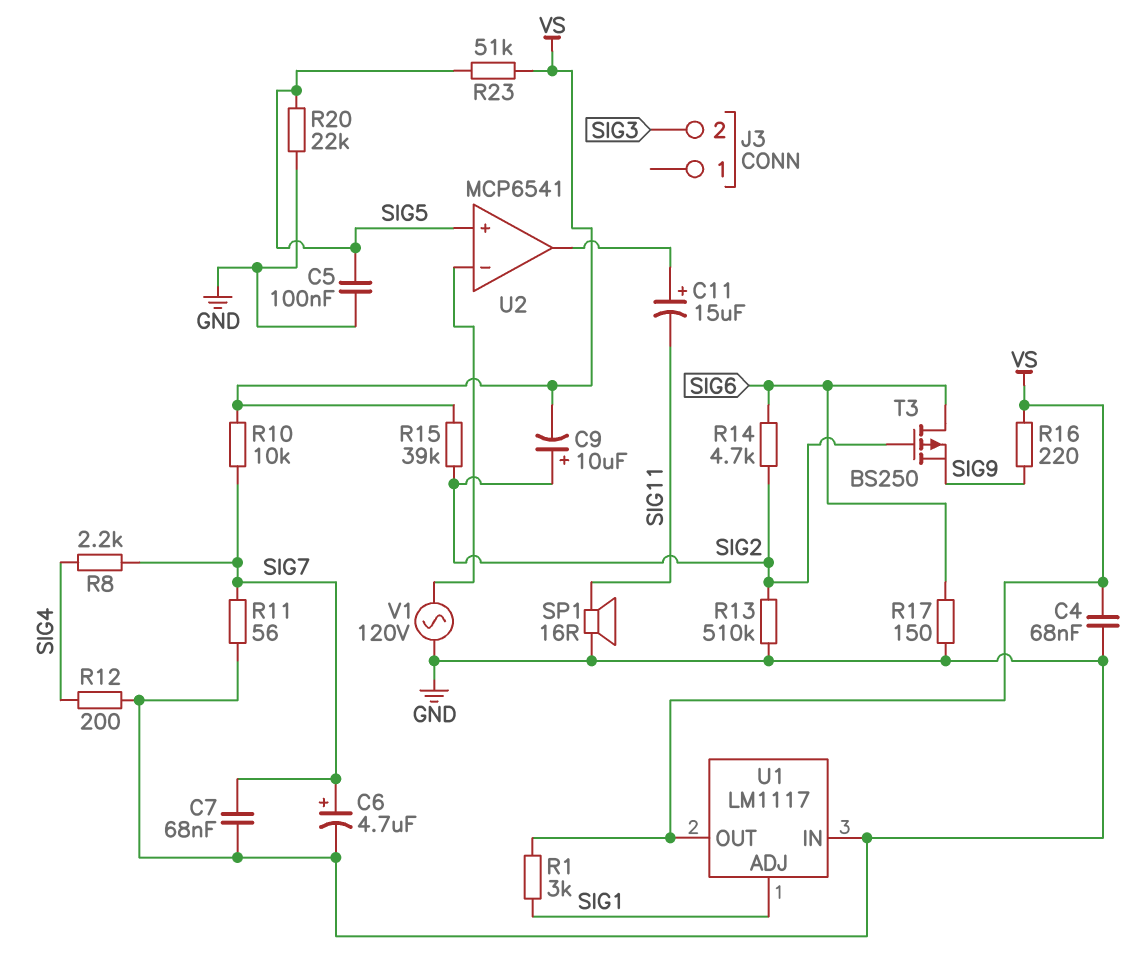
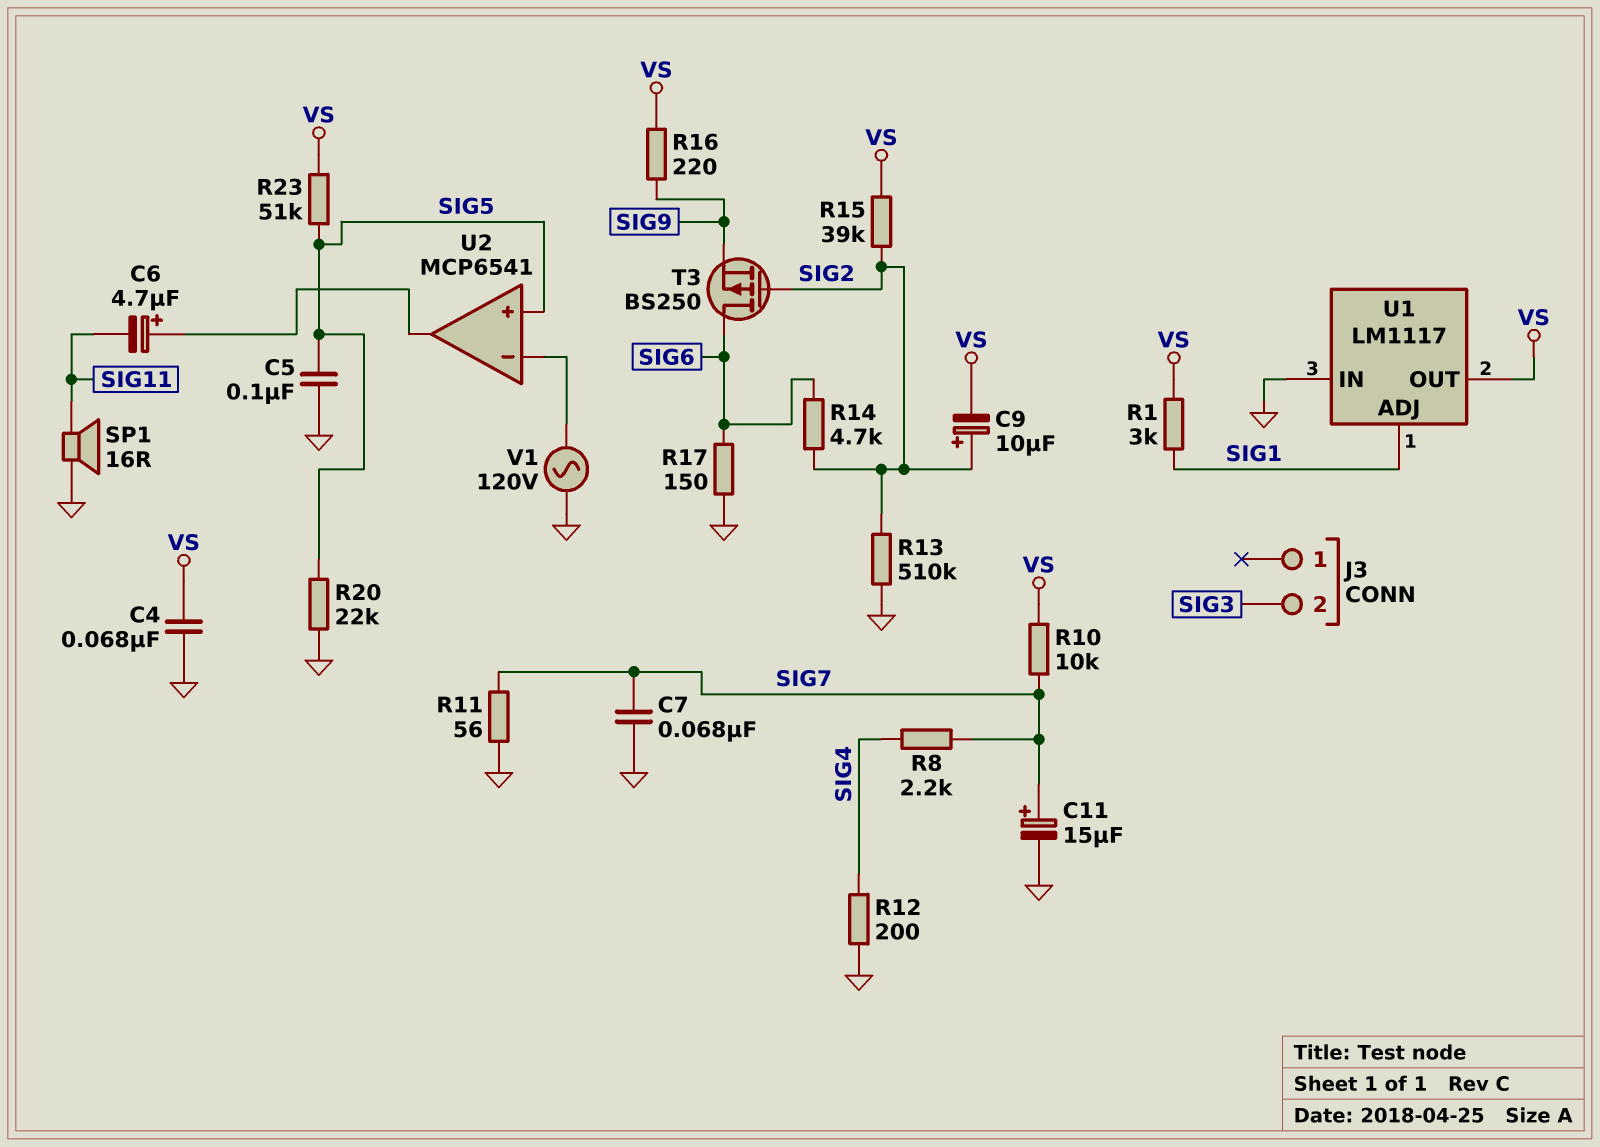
C6: 4.7uF (plus SIG7, minus GND) -> 4.7uF (plus U2/out, minus SIG11)
C11: 15uF (plus U2/out, minus SIG11) -> 15uF (plus SIG7, minus GND)

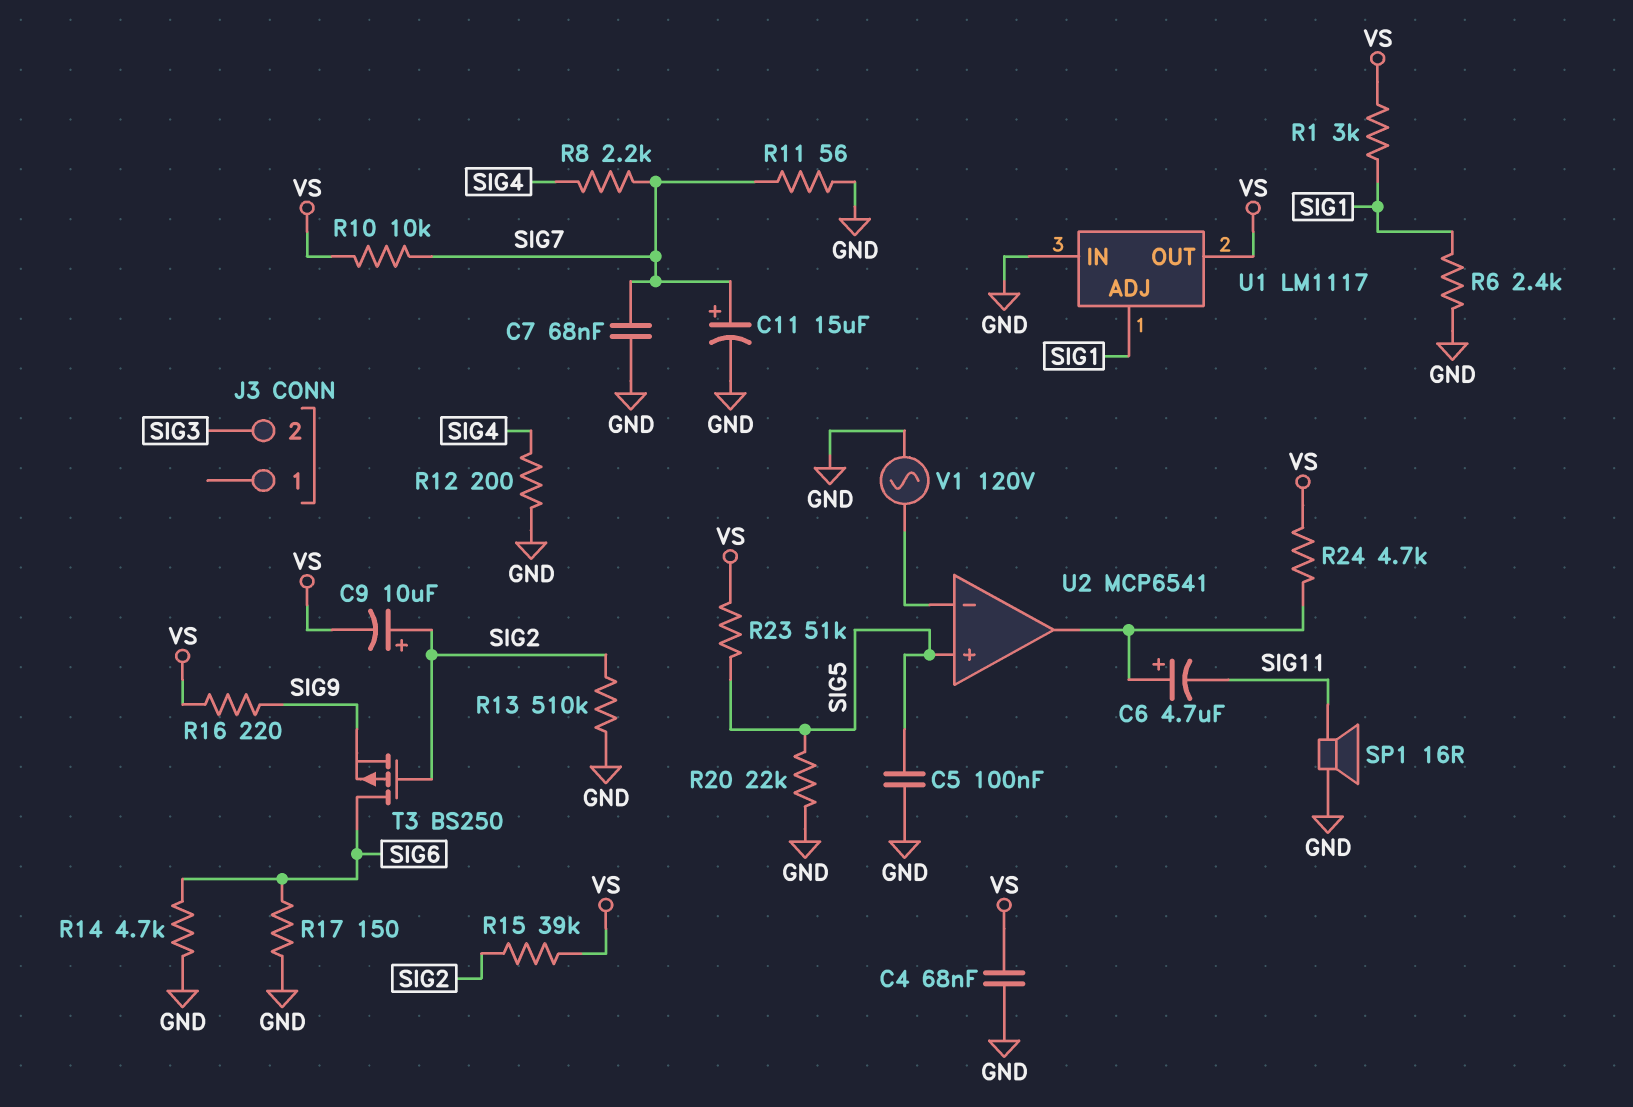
R6: none -> 2.4k (GND, SIG1)
R14: 4.7k (SIG2, SIG6) -> 4.7k (GND, SIG6)
R24: none -> 4.7k (U2/out, VS)

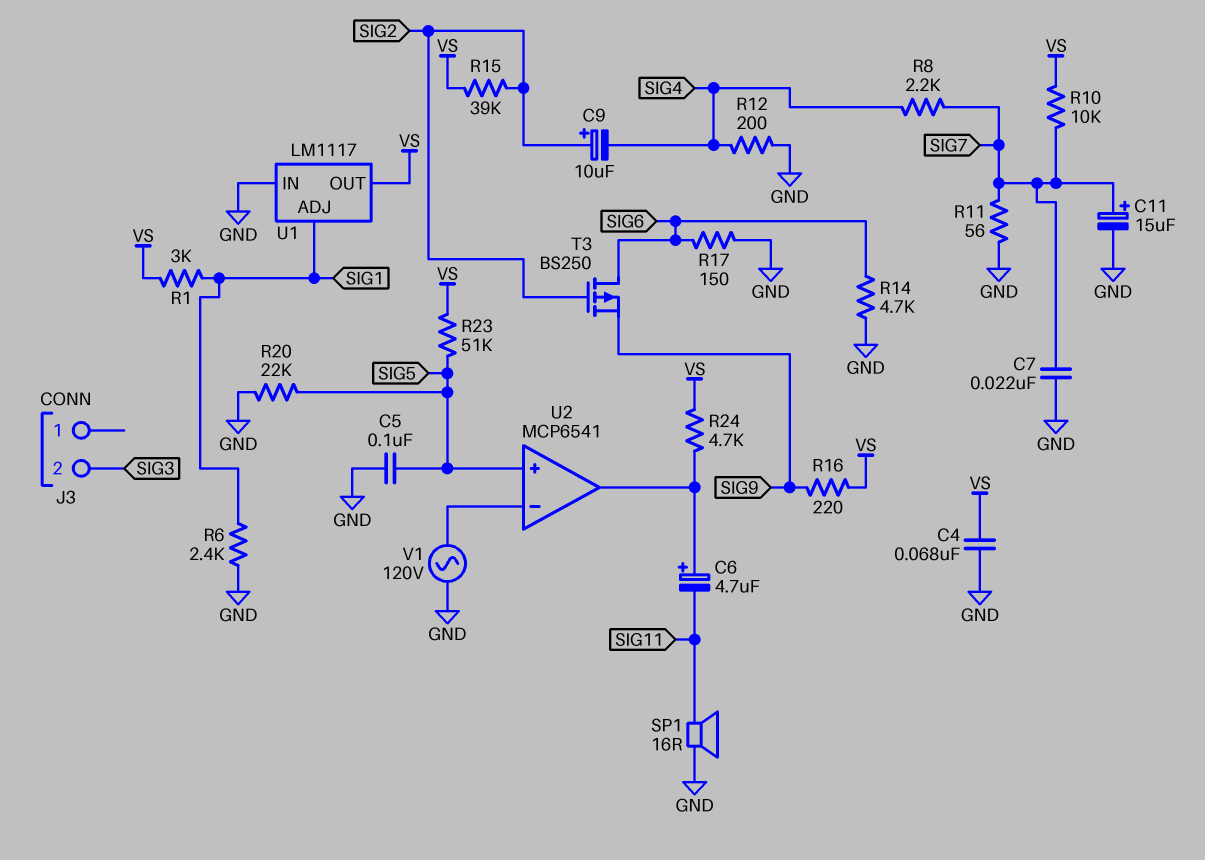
C7: 68nF (GND, SIG7) -> 22nF (GND, SIG7)
C9: 10uF (plus SIG2, minus VS) -> 10uF (plus SIG2, minus SIG4)
R13: 510k (GND, SIG2) -> none

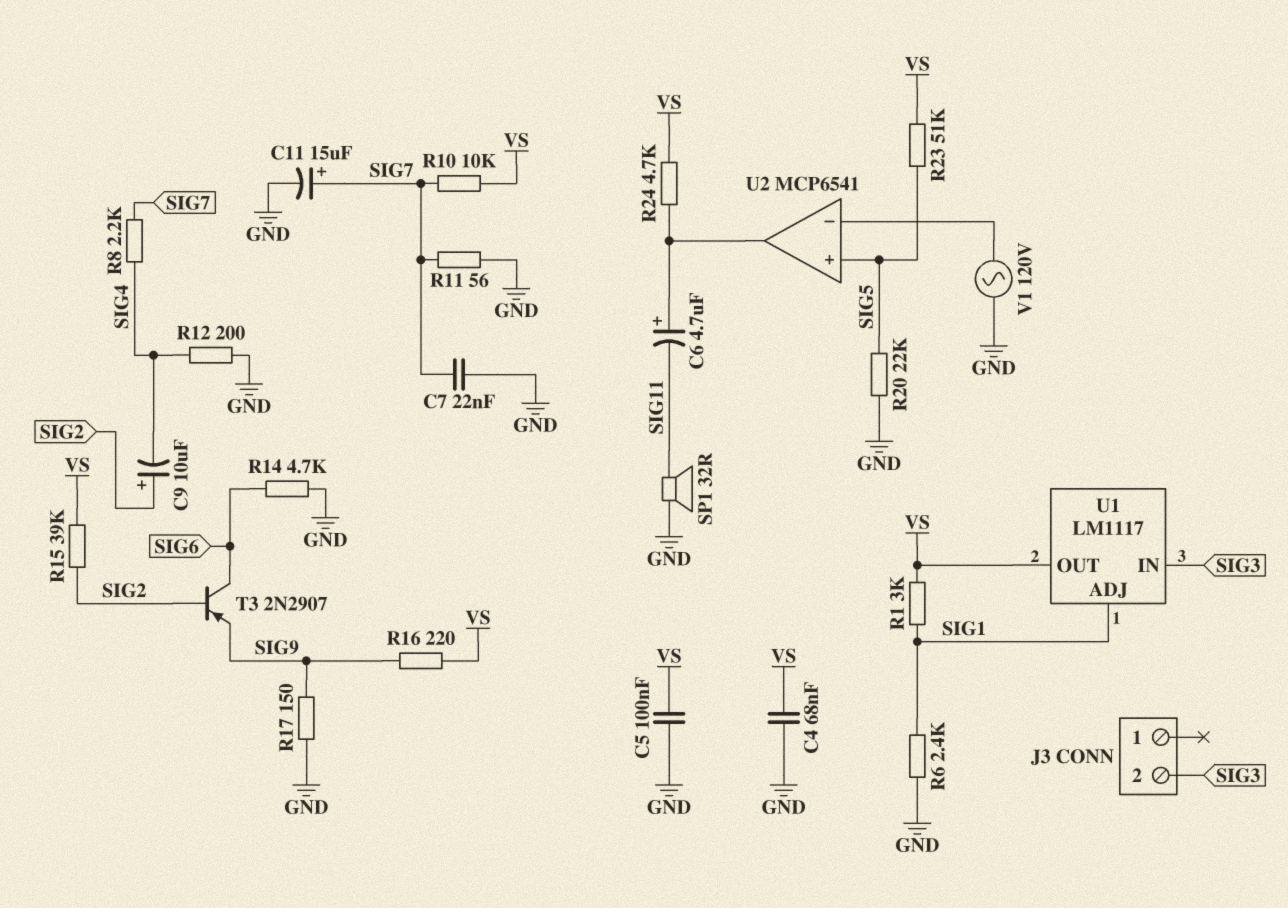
C5: 100nF (GND, SIG5) -> 100nF (GND, VS)
R17: 150 (GND, SIG6) -> 150 (GND, SIG9)
SP1: speaker 16R (GND, SIG11) -> speaker 32R (GND, SIG11)
T3: PMOS BS250 (G SIG2, D SIG6, S SIG9) -> PNP 2N2907 (B SIG2, C SIG6, E SIG9)
U1 pin IN: GND -> SIG3

